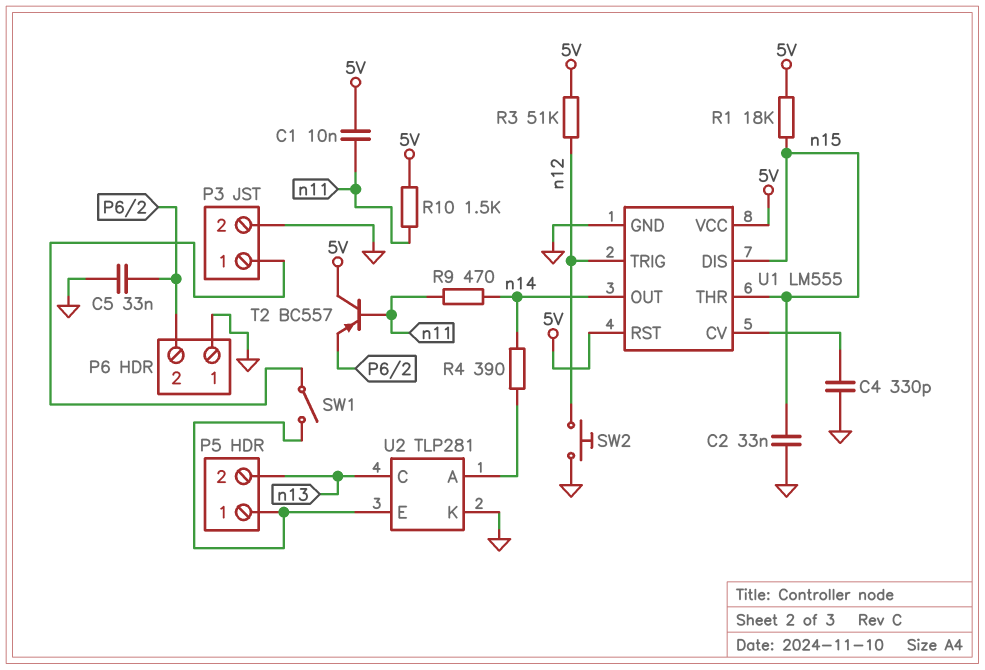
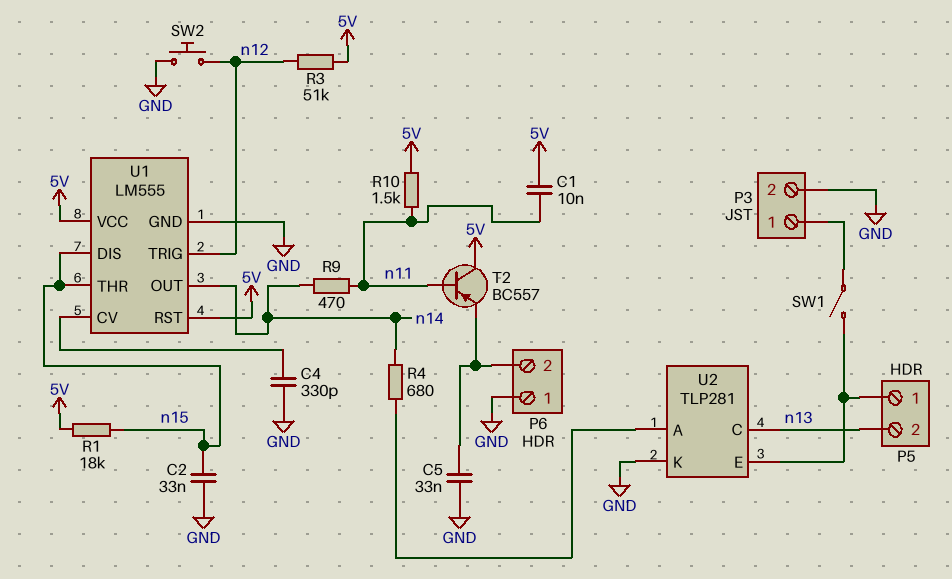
R4: 390 (U2/A, n14) -> 680 (U2/A, n14)

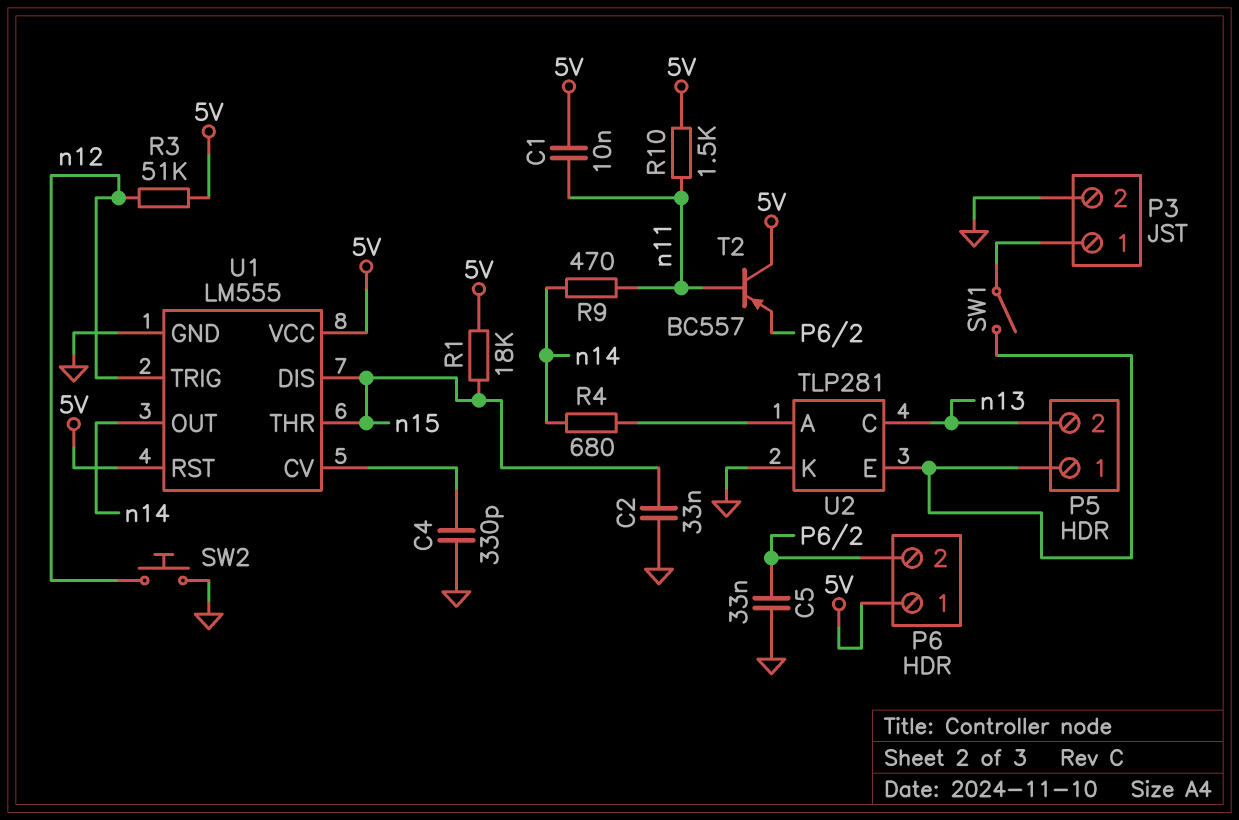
P6 pin 1: GND -> 5V

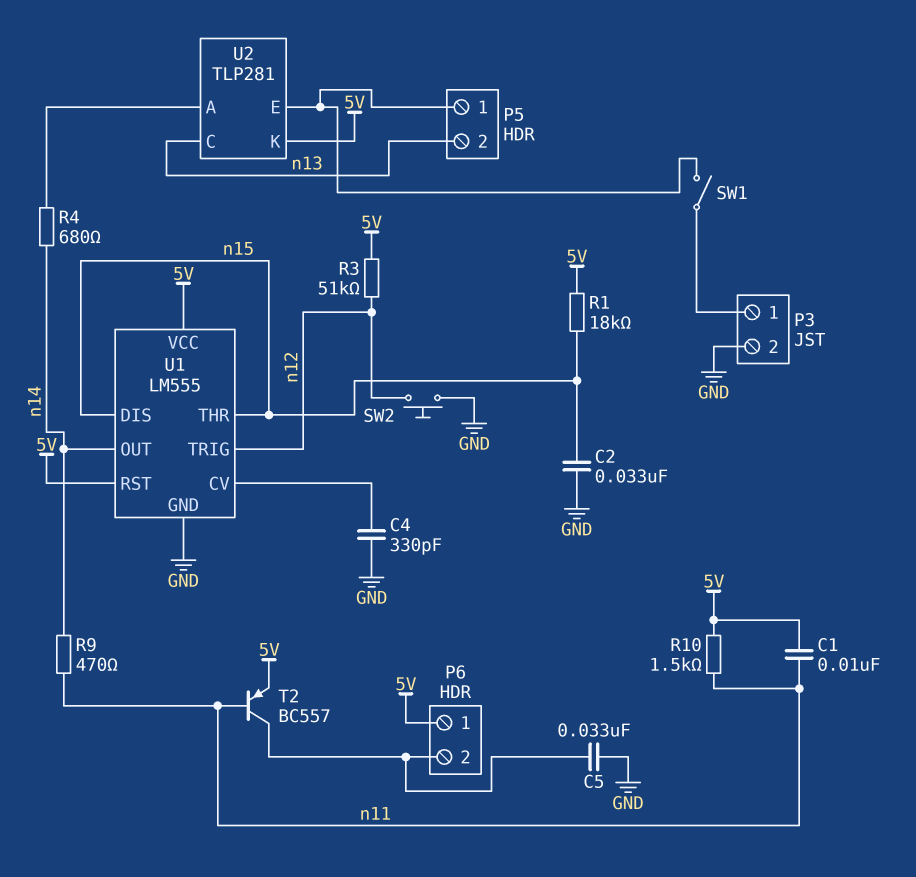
T2: PNP BC557 (B n11, C 5V, E P6/2) -> PNP BC557 (B n11, C P6/2, E 5V)
U2 pin K: GND -> 5V

